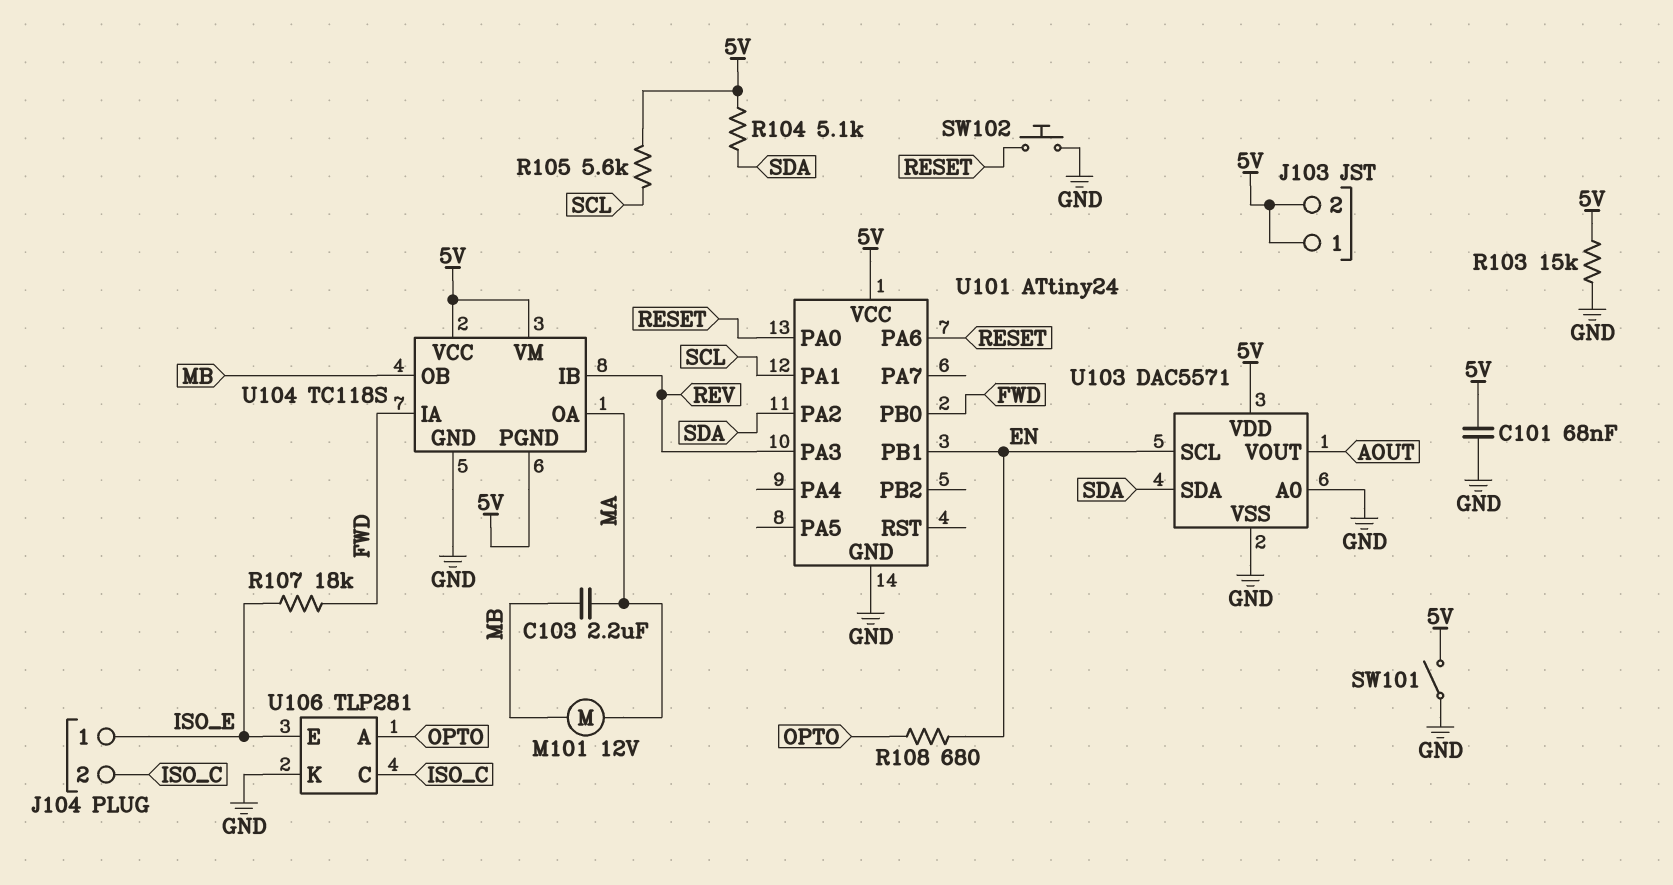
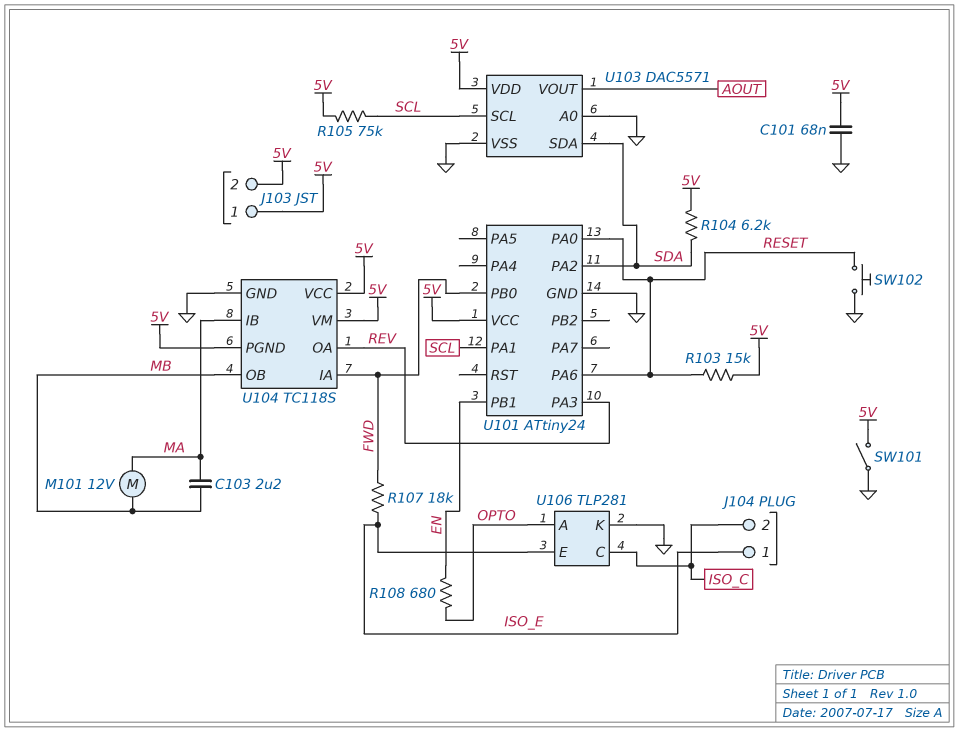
R103: 15k (5V, GND) -> 15k (5V, RESET)
R104: 5.1k (5V, SDA) -> 6.2k (5V, SDA)
R105: 5.6k (5V, SCL) -> 75k (5V, SCL)
U103 pin SCL: EN -> SCL
U104 pin IB: REV -> MA
U104 pin OA: MA -> REV

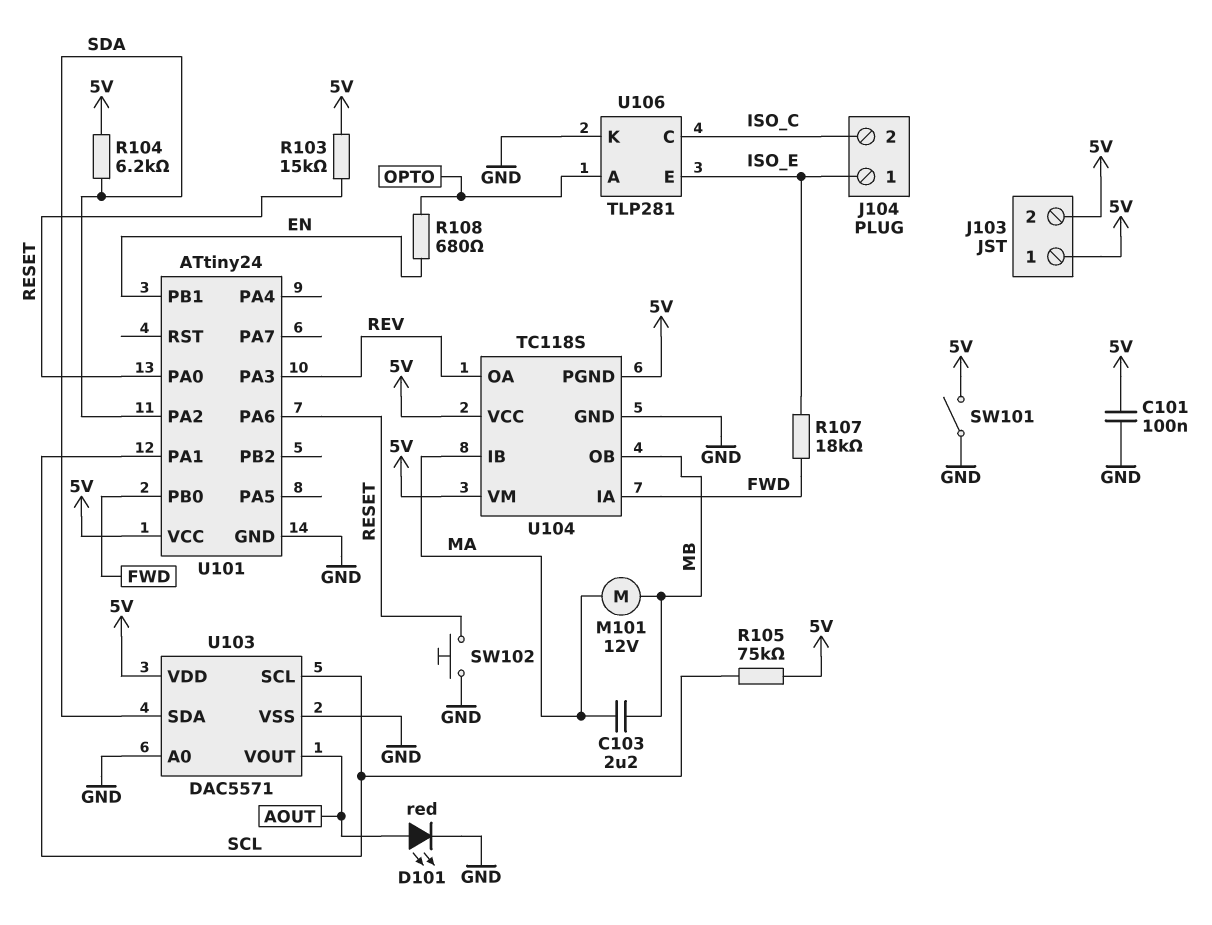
C101: 68nF (5V, GND) -> 100nF (5V, GND)
D101: none -> LED red (A AOUT, K GND)

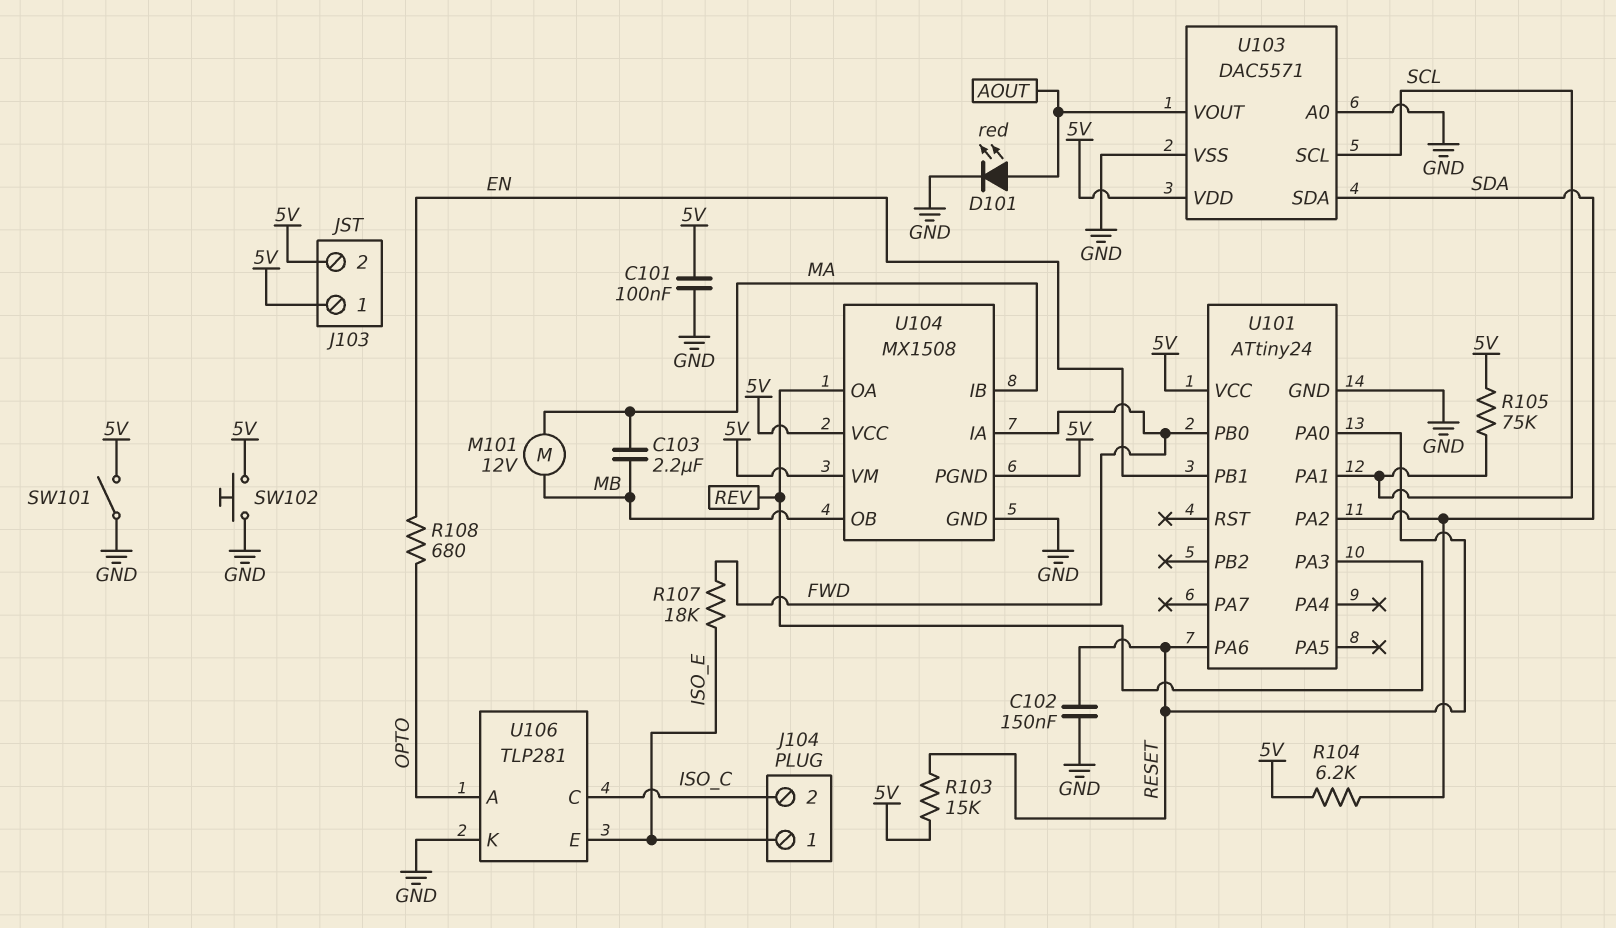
C102: none -> 150nF (GND, RESET)
SW102: button (GND, RESET) -> button (5V, GND)
U104: TC118S -> MX1508

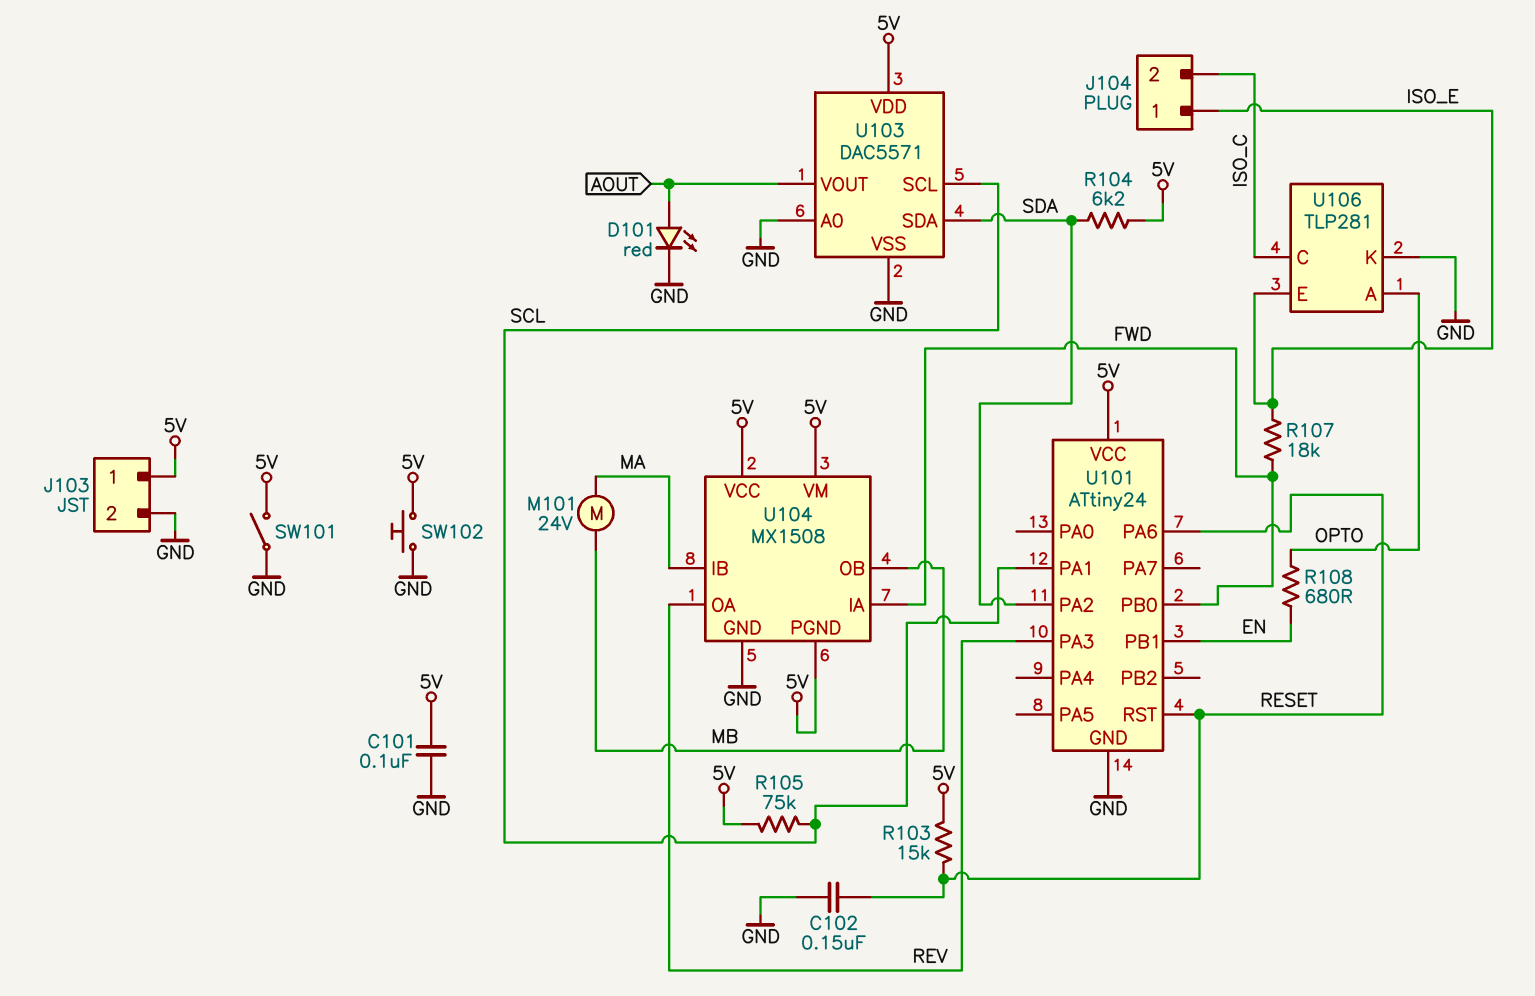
C103: 2.2uF (MA, MB) -> none
J103 pin 2: 5V -> GND
M101: motor 12V (MA, MB) -> motor 24V (MA, MB)
U101 pin PA0: RESET -> none
U101 pin RST: none -> RESET

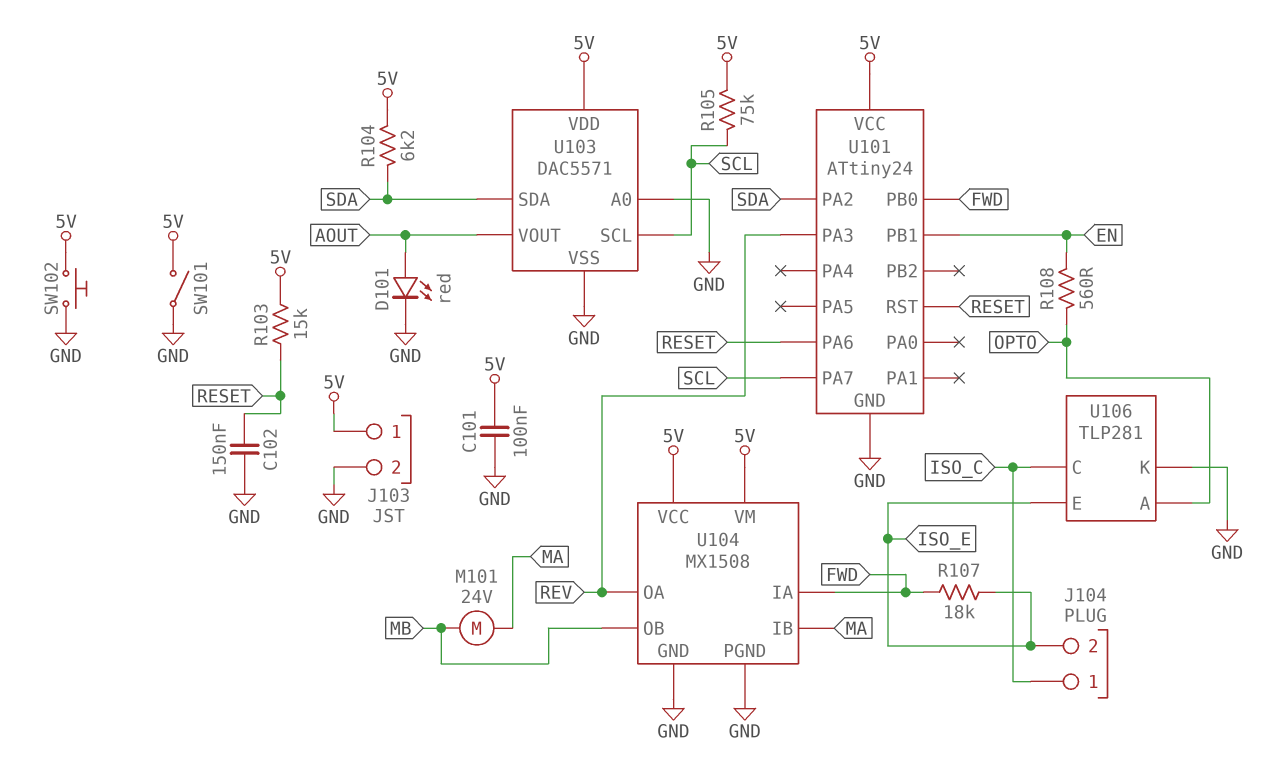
J104 pin 1: ISO_E -> ISO_C
J104 pin 2: ISO_C -> ISO_E
R108: 680 (EN, OPTO) -> 560 (EN, OPTO)
U101 pin PA1: SCL -> none
U101 pin PA7: none -> SCL
U104 pin PGND: 5V -> GND

